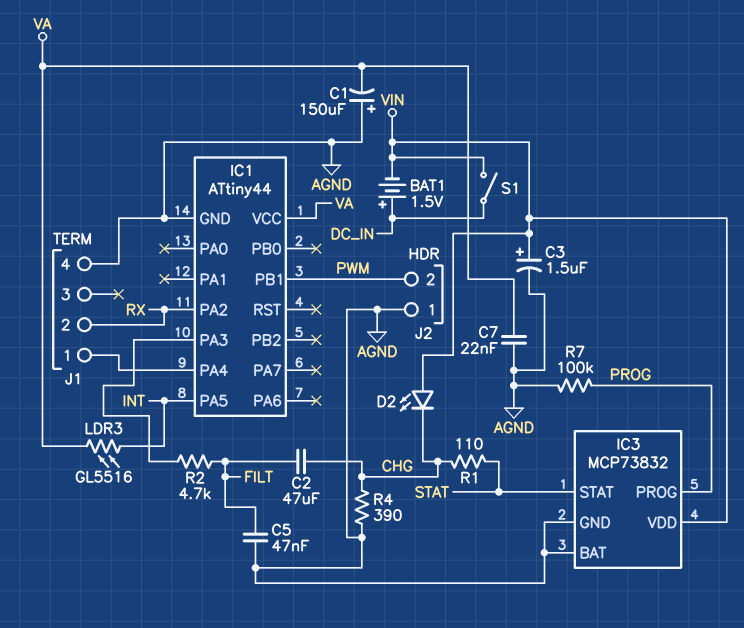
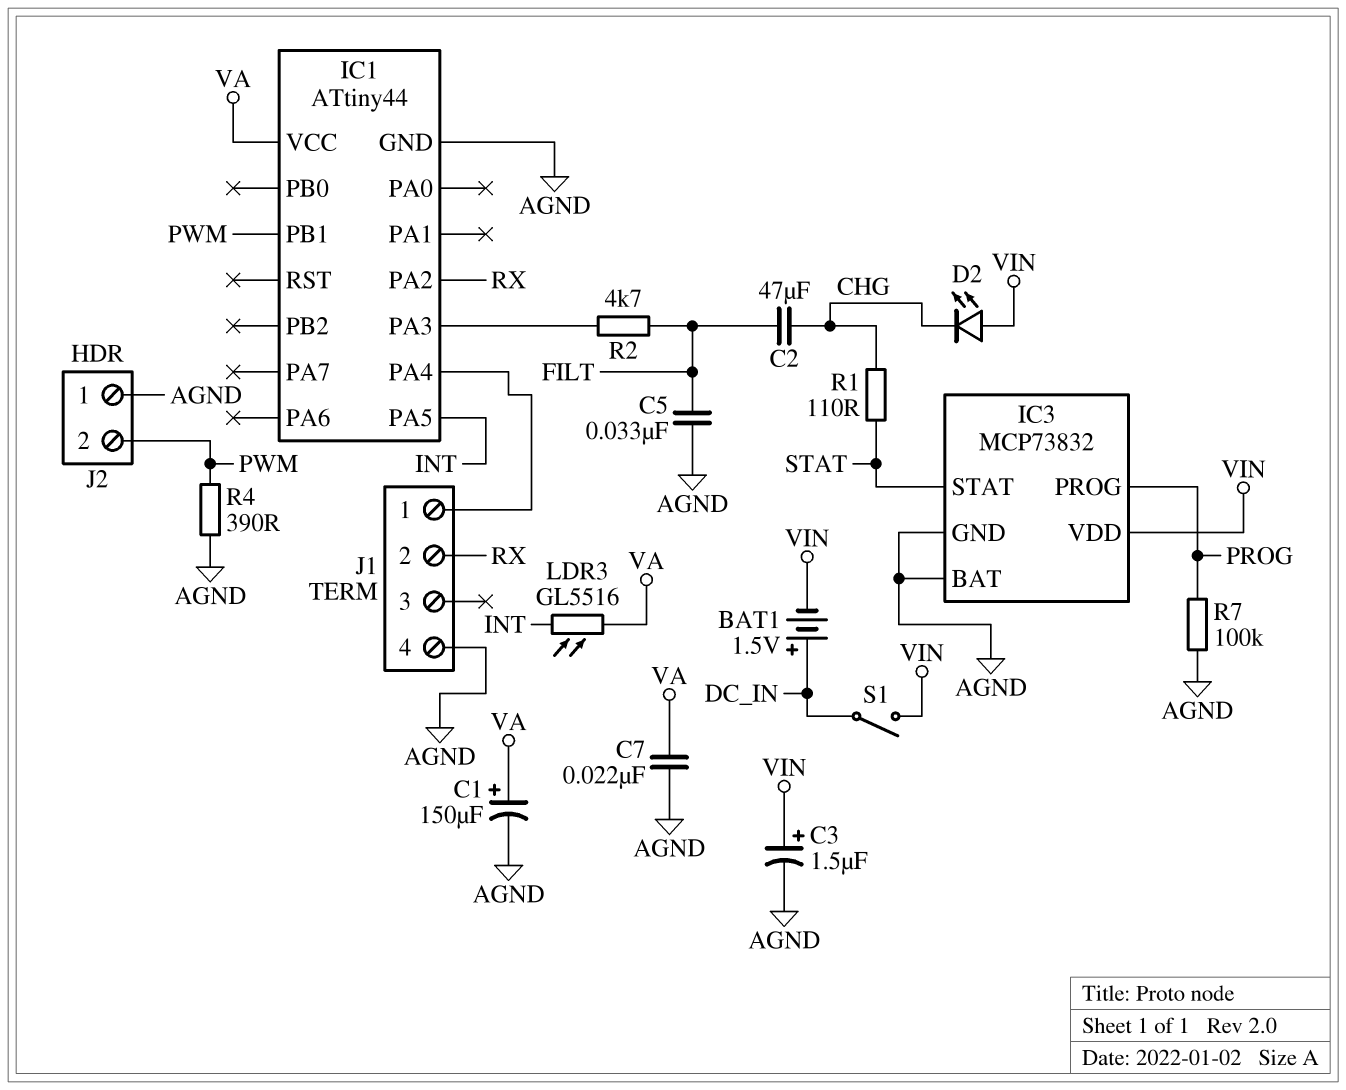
C1: 150uF (plus AGND, minus VA) -> 150uF (plus VA, minus AGND)
C5: 47nF (AGND, FILT) -> 33nF (AGND, FILT)
R4: 390 (AGND, CHG) -> 390 (AGND, PWM)

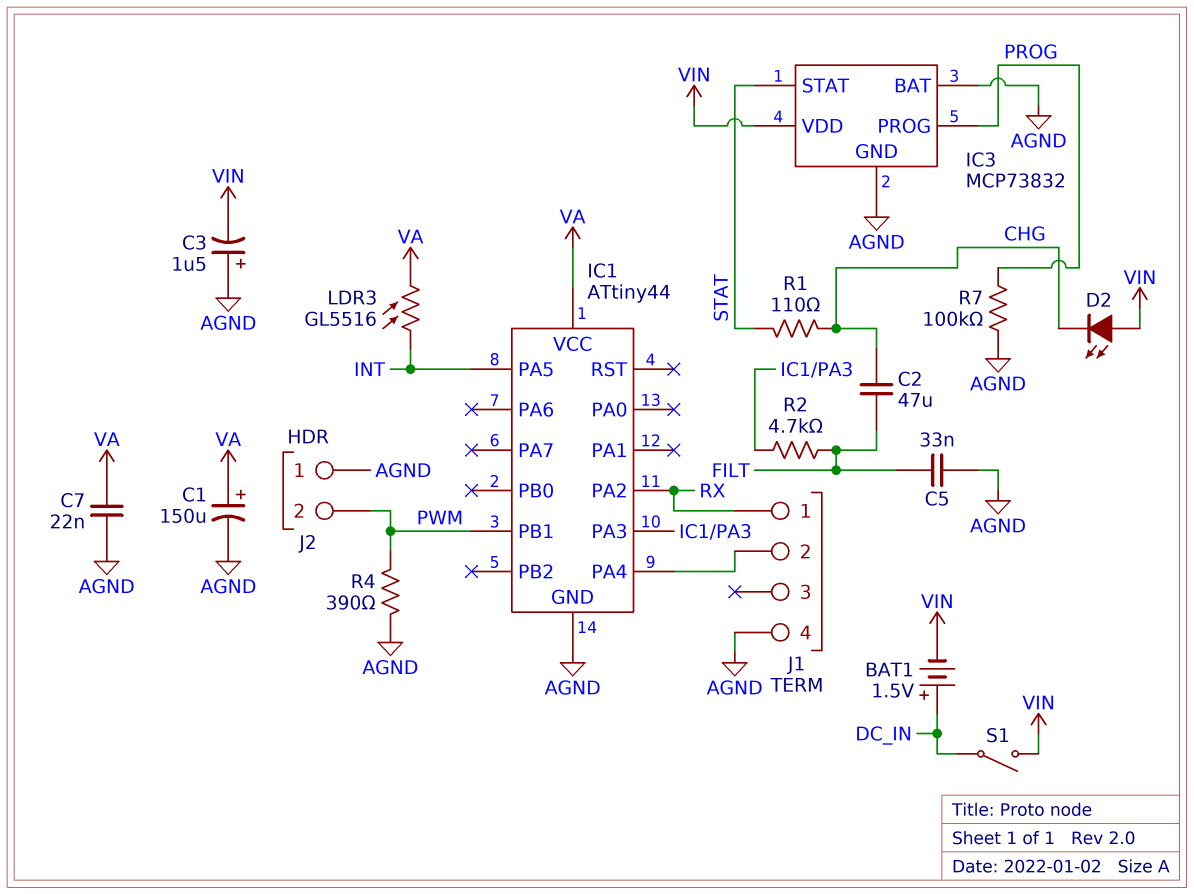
C3: 1.5uF (plus VIN, minus AGND) -> 1.5uF (plus AGND, minus VIN)
J1 pin 1: IC1/PA4 -> RX
J1 pin 2: RX -> IC1/PA4

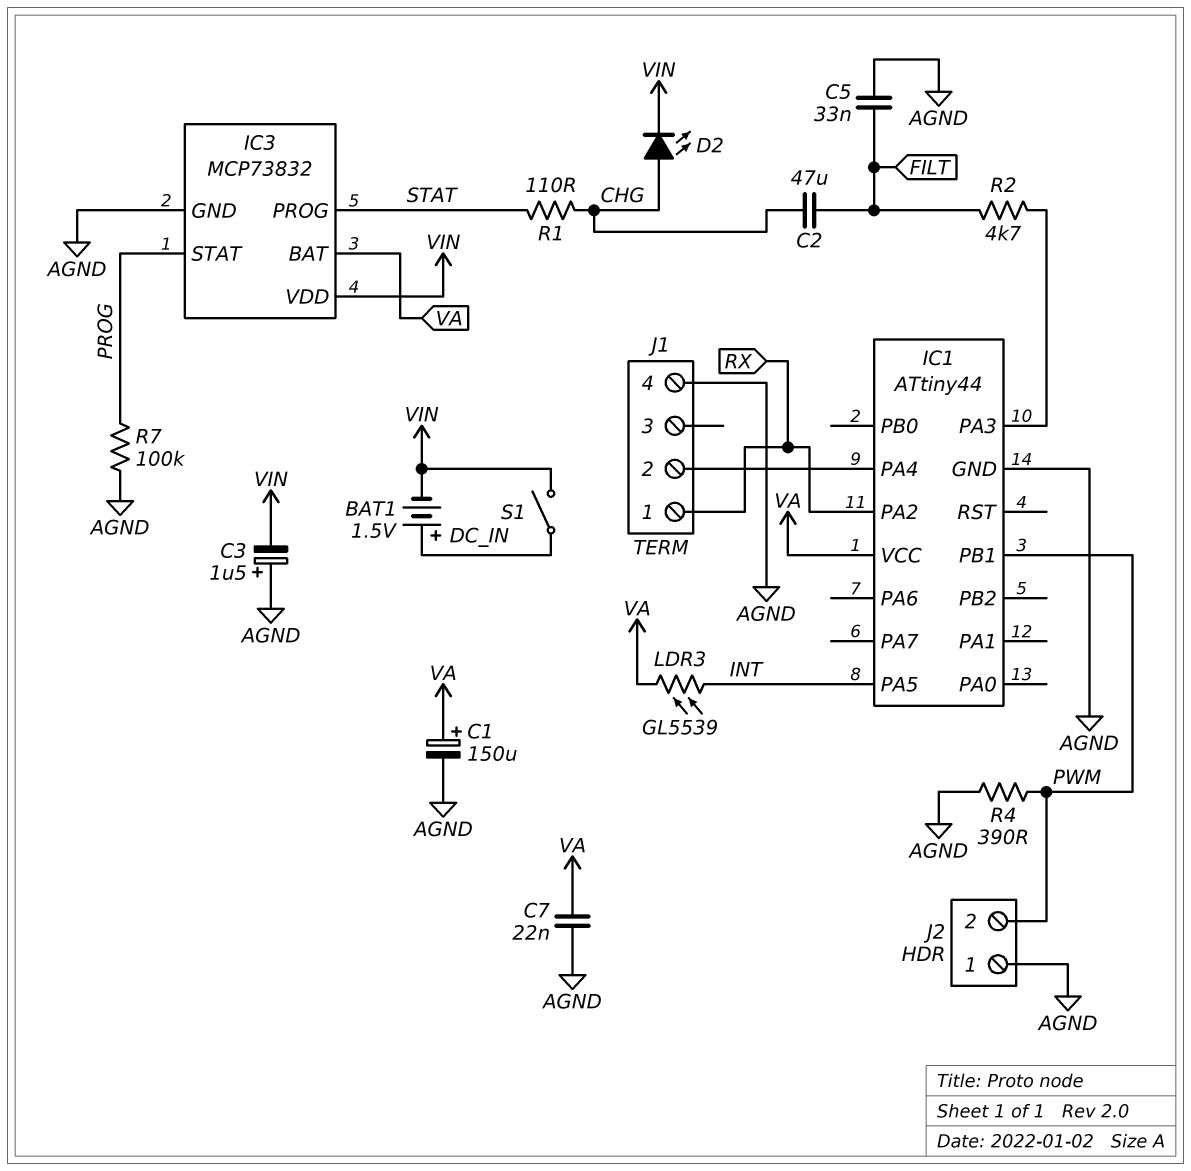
D2: LED (A VIN, K CHG) -> LED (A CHG, K VIN)
IC3 pin BAT: AGND -> VA
IC3 pin PROG: PROG -> STAT
IC3 pin STAT: STAT -> PROG
LDR3: GL5516 (INT, VA) -> GL5539 (INT, VA)

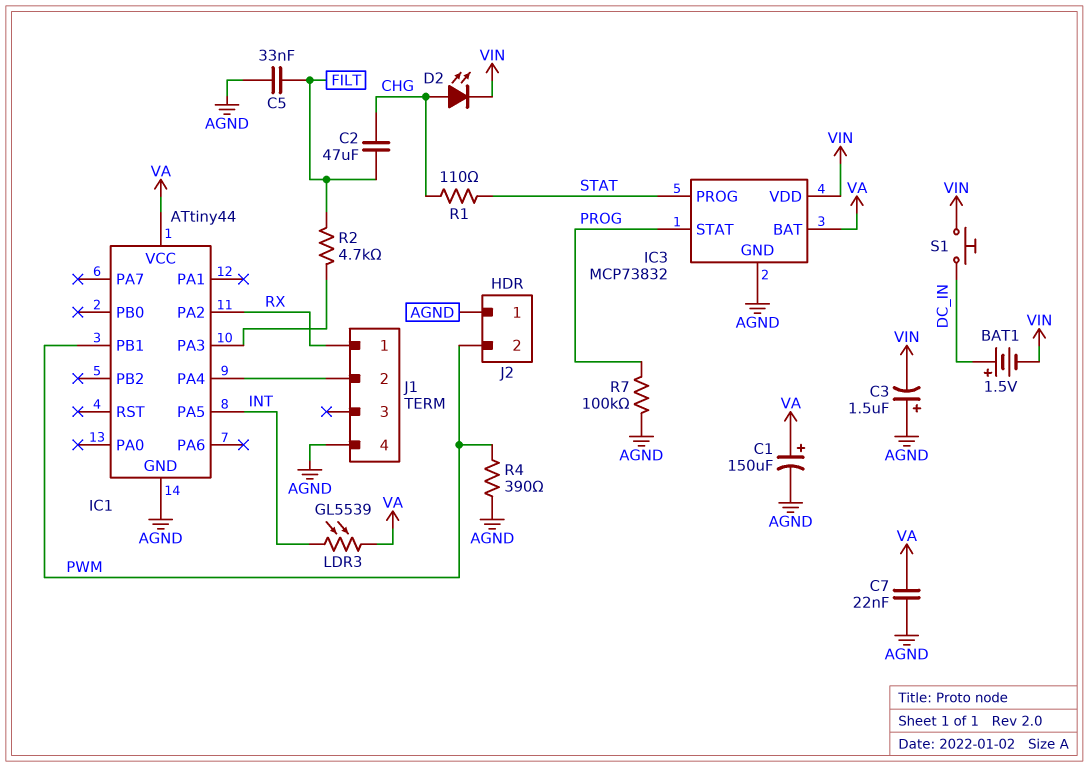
S1: switch (DC_IN, VIN) -> button (DC_IN, VIN)

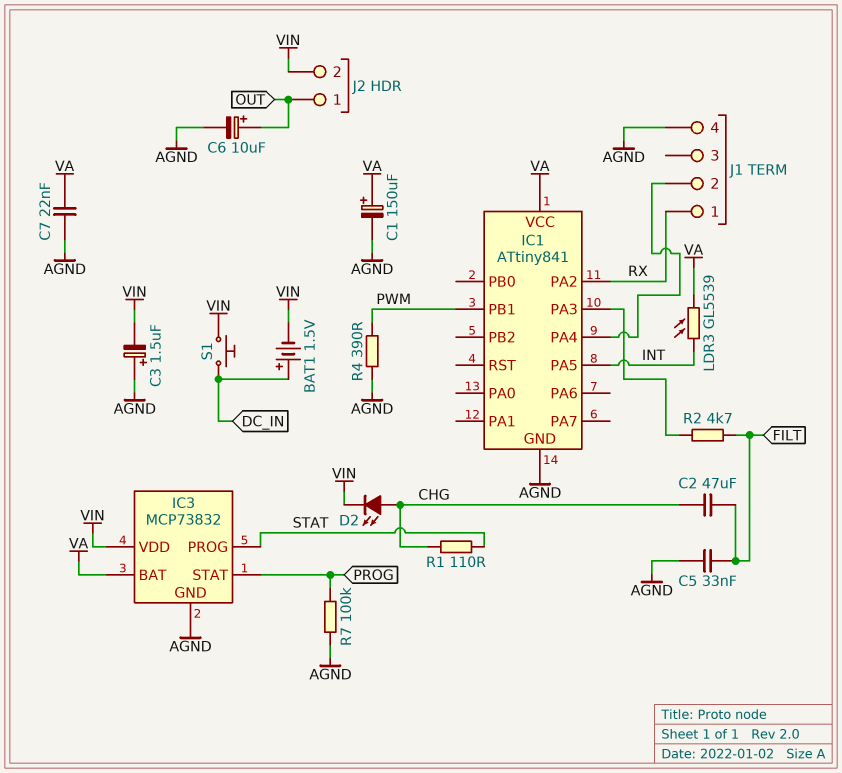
C6: none -> 10uF (plus OUT, minus AGND)
IC1: ATtiny44 -> ATtiny841
J2 pin 1: AGND -> OUT
J2 pin 2: PWM -> VIN

